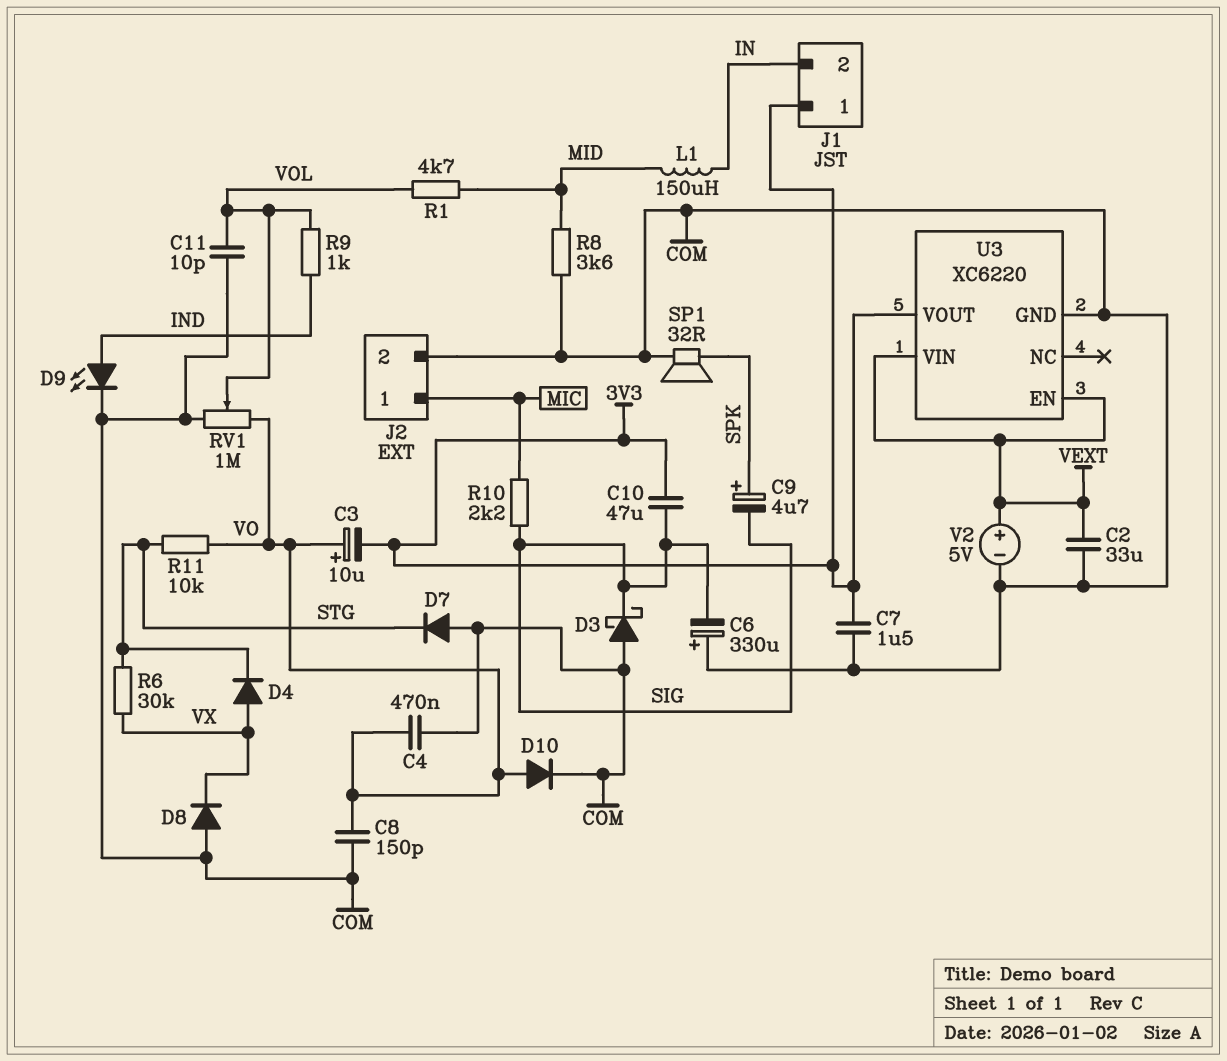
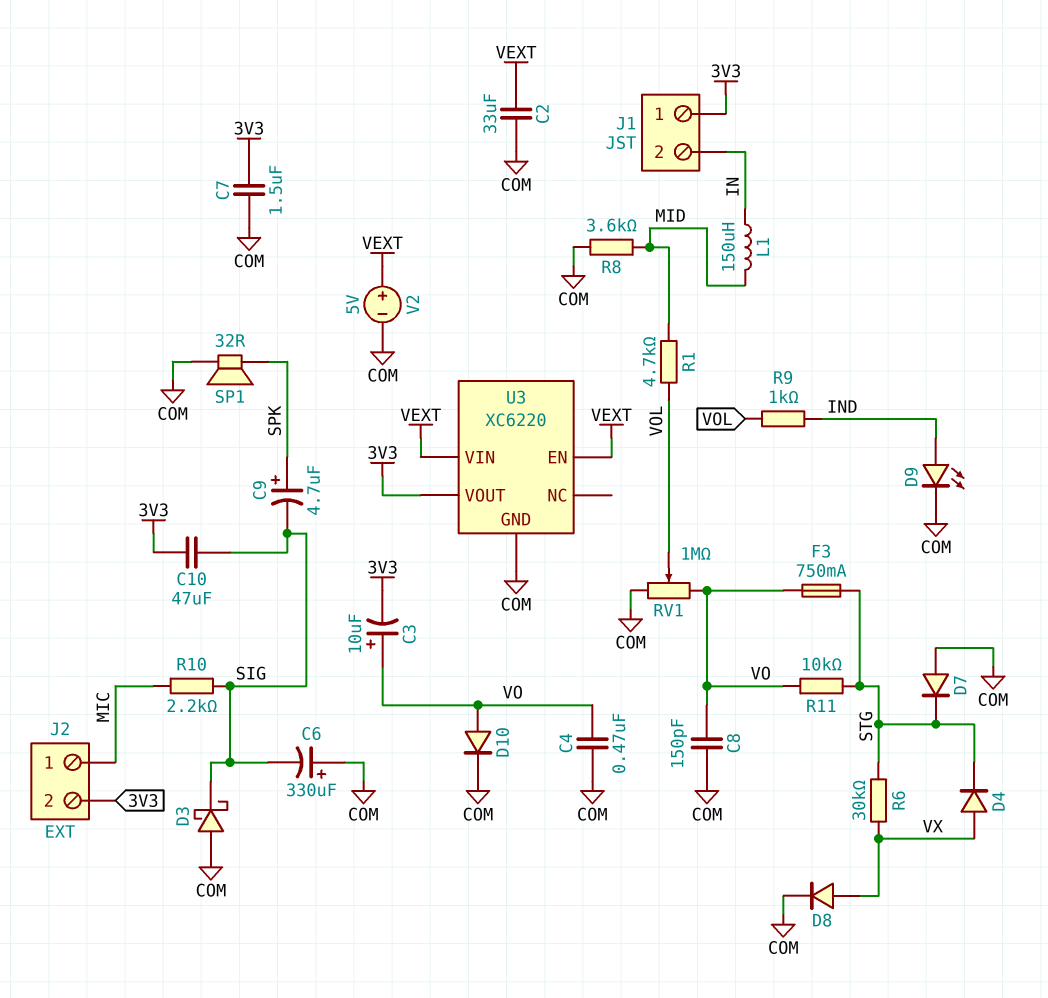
C11: 10pF (COM, VOL) -> none
D8: diode (A COM, K VX) -> diode (A VX, K COM)
F3: none -> 750mA (STG, VO)
J2 pin 2: COM -> 3V3

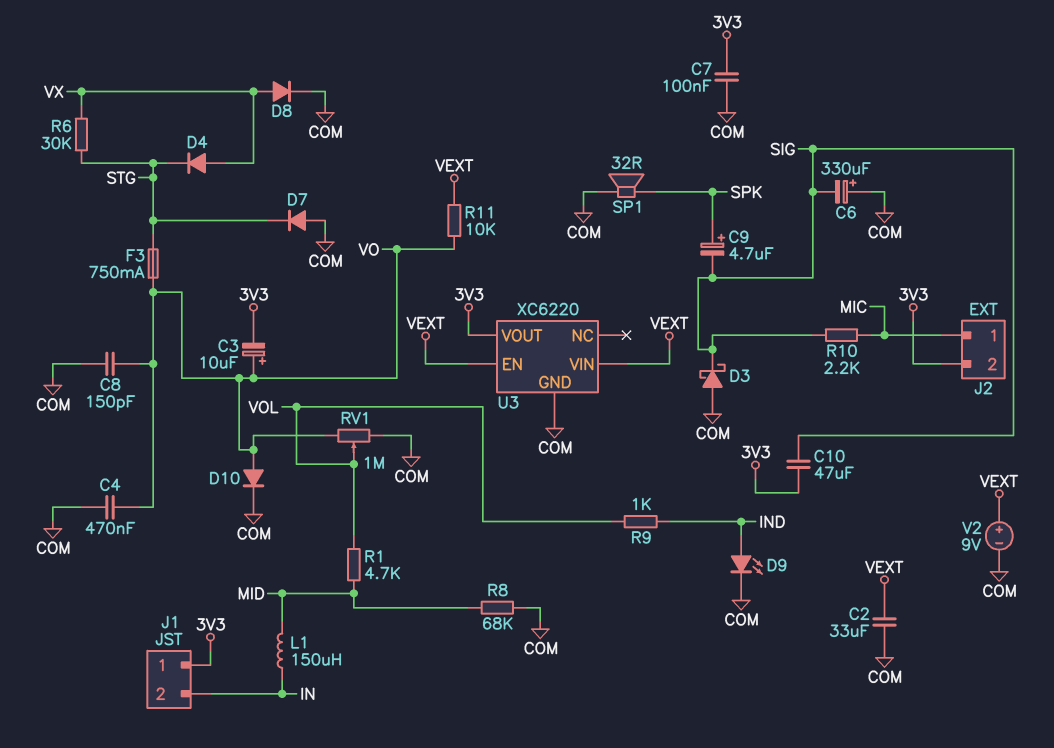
C7: 1.5uF (3V3, COM) -> 100nF (3V3, COM)
R8: 3.6k (COM, MID) -> 68k (COM, MID)
R11: 10k (STG, VO) -> 10k (VEXT, VO)
V2: 5V (plus VEXT, minus COM) -> 9V (plus VEXT, minus COM)

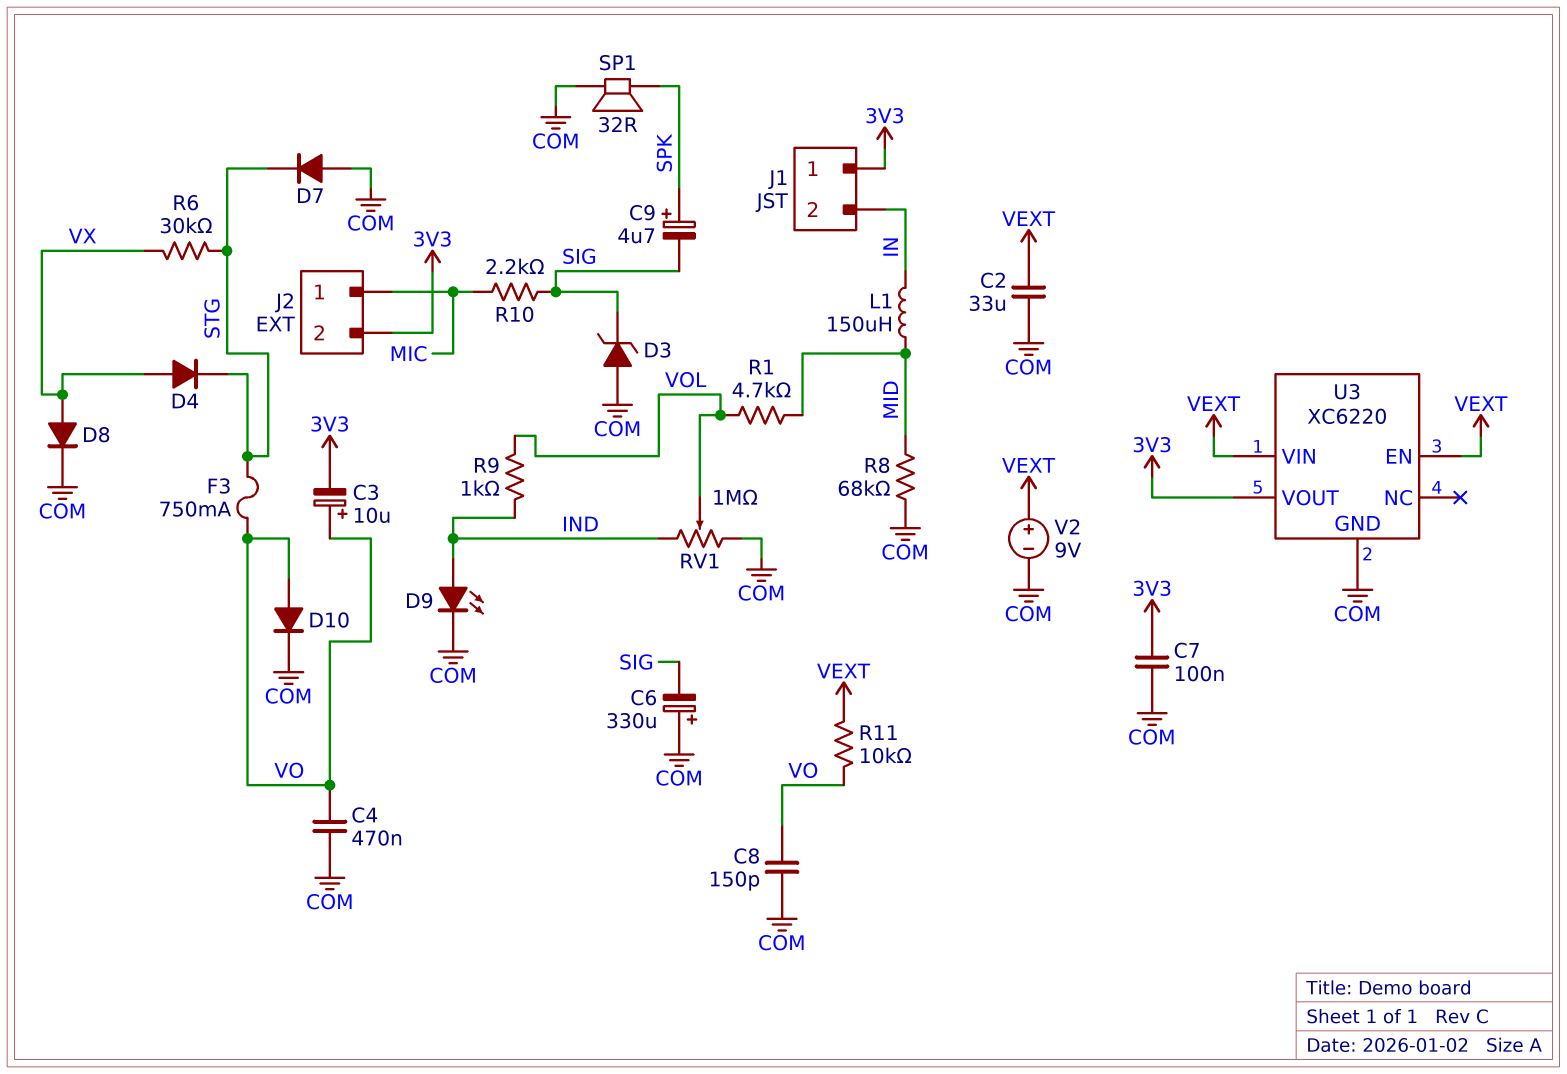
C10: 47uF (3V3, SIG) -> none
D3: schottky (A COM, K SIG) -> zener (A COM, K SIG)
RV1: 1M (COM, VO, wiper VOL) -> 1M (COM, IND, wiper VOL)

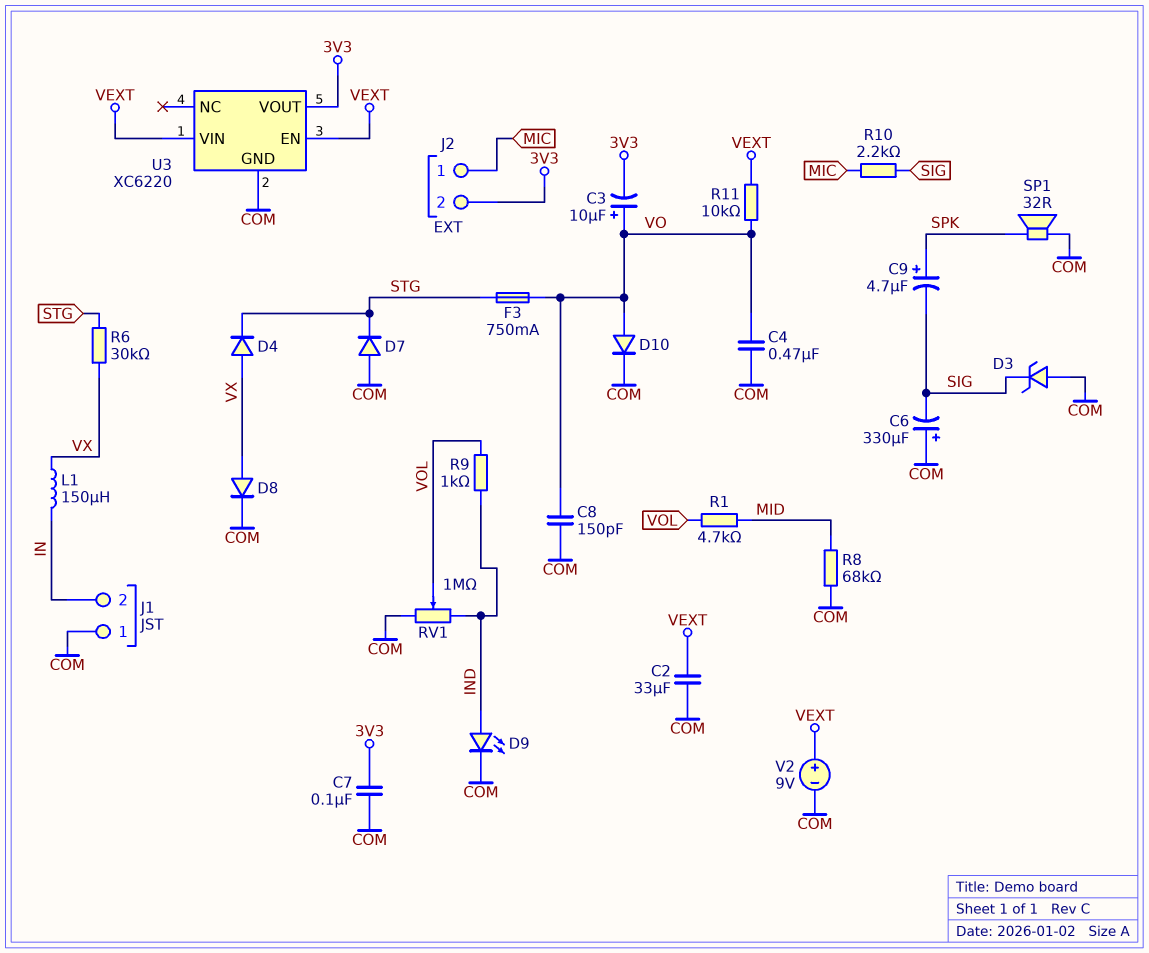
J1 pin 1: 3V3 -> COM
L1: 150uH (IN, MID) -> 150uH (IN, VX)

